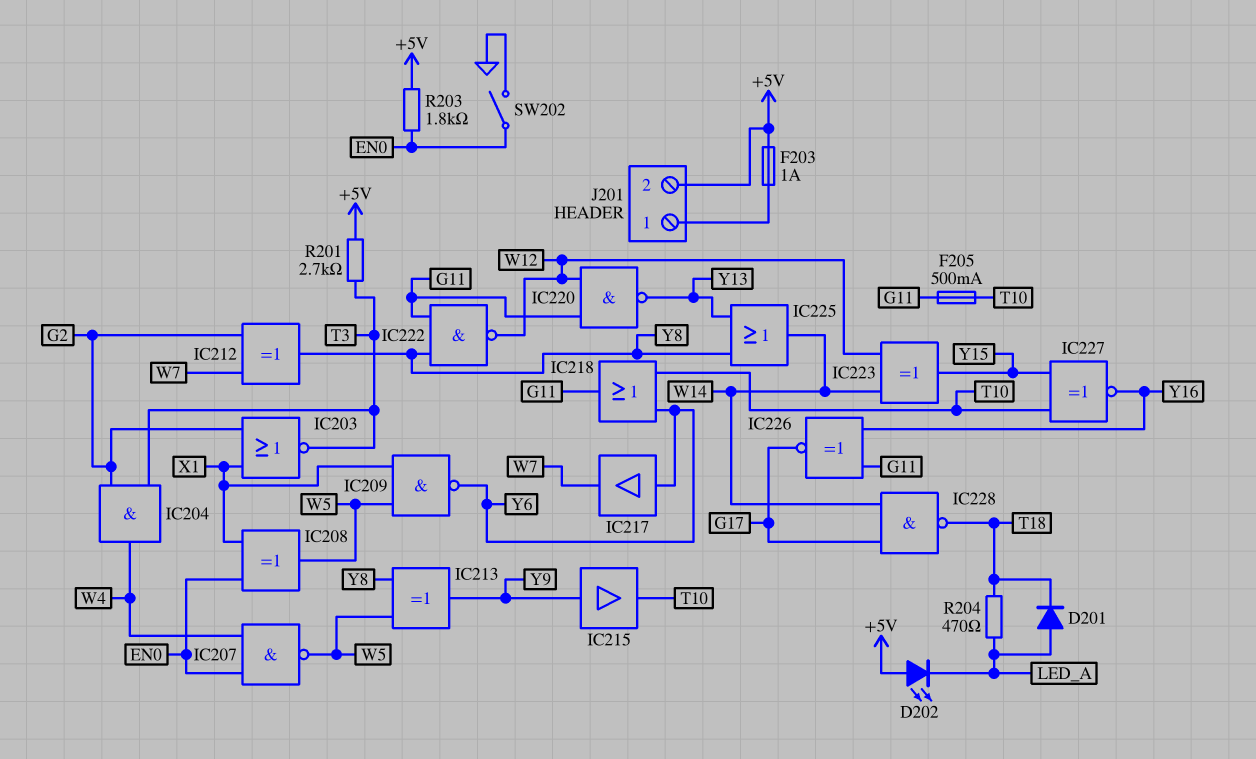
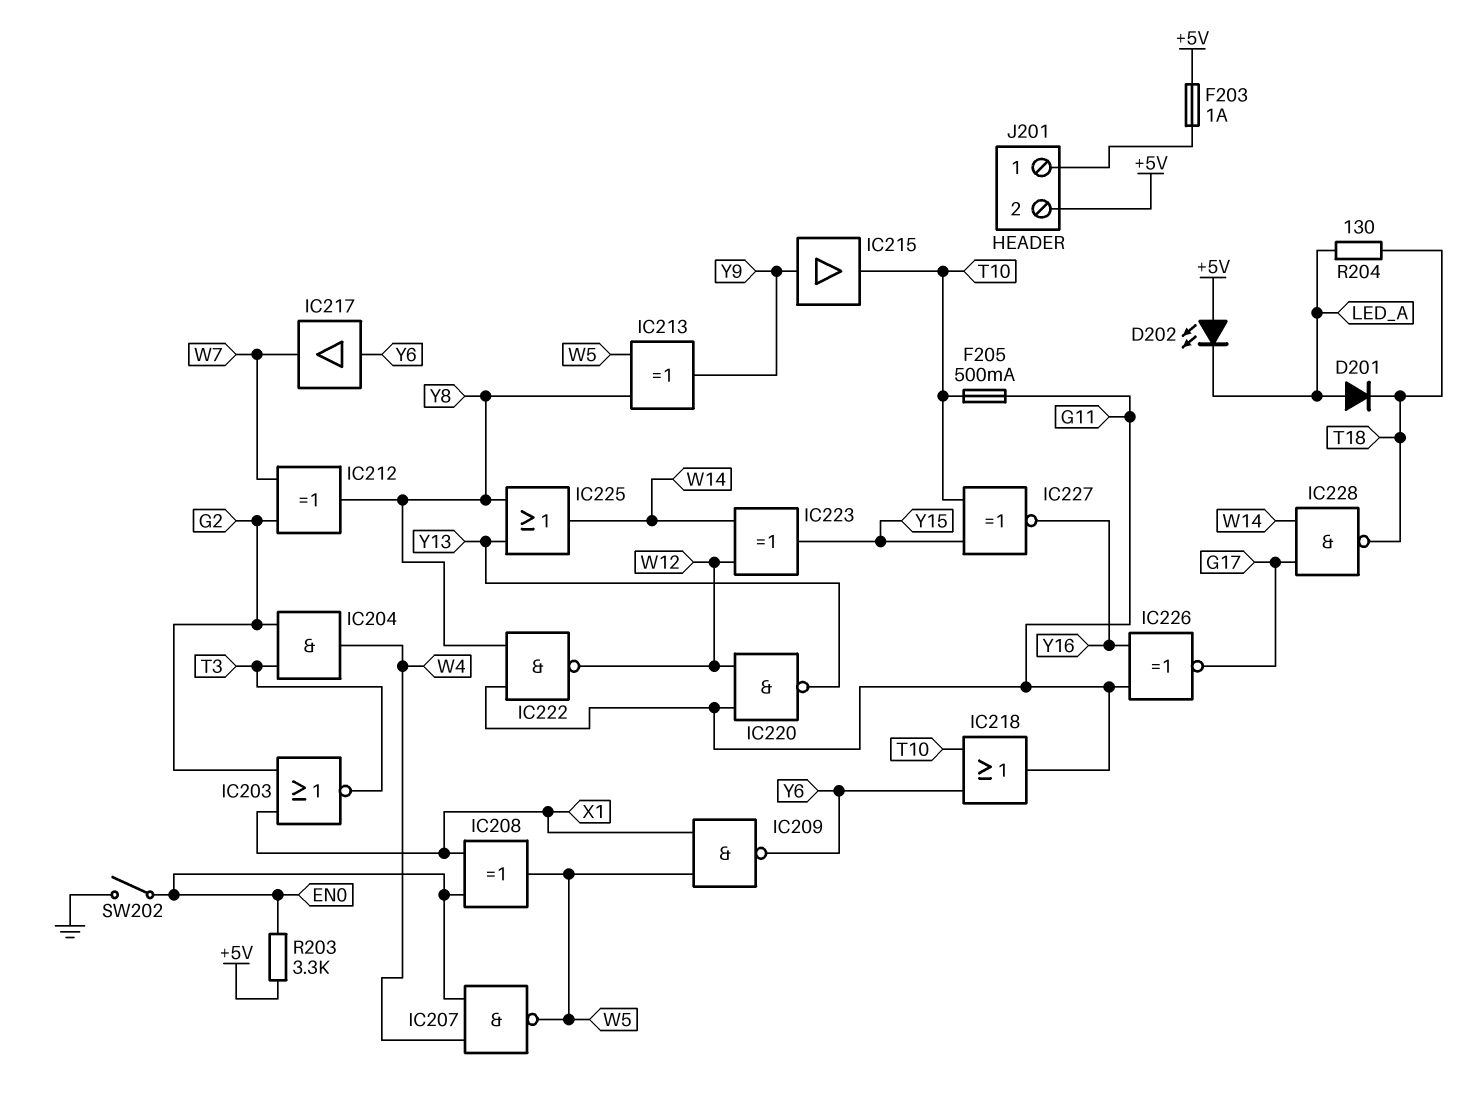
R201: 2.7k (+5V, T3) -> none
R203: 1.8k (+5V, EN0) -> 3.3k (+5V, EN0)
R204: 470 (LED_A, T18) -> 130 (LED_A, T18)

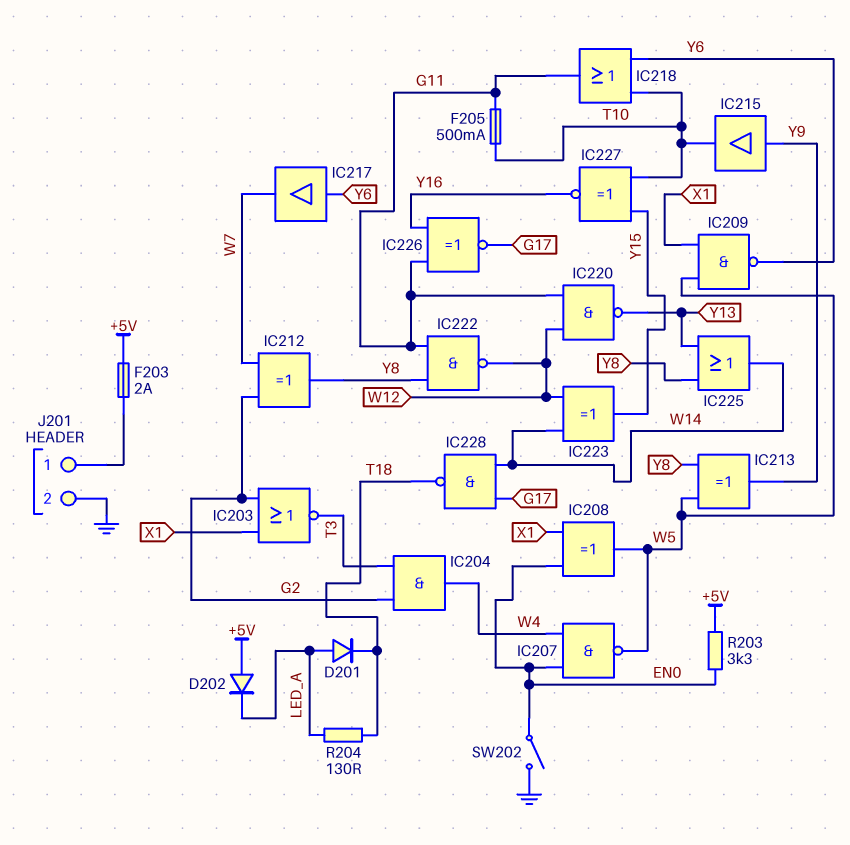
D202: LED (A +5V, K LED_A) -> diode (A +5V, K LED_A)
F203: 1A (+5V, J201/1) -> 2A (+5V, J201/1)
J201 pin 2: +5V -> GND

